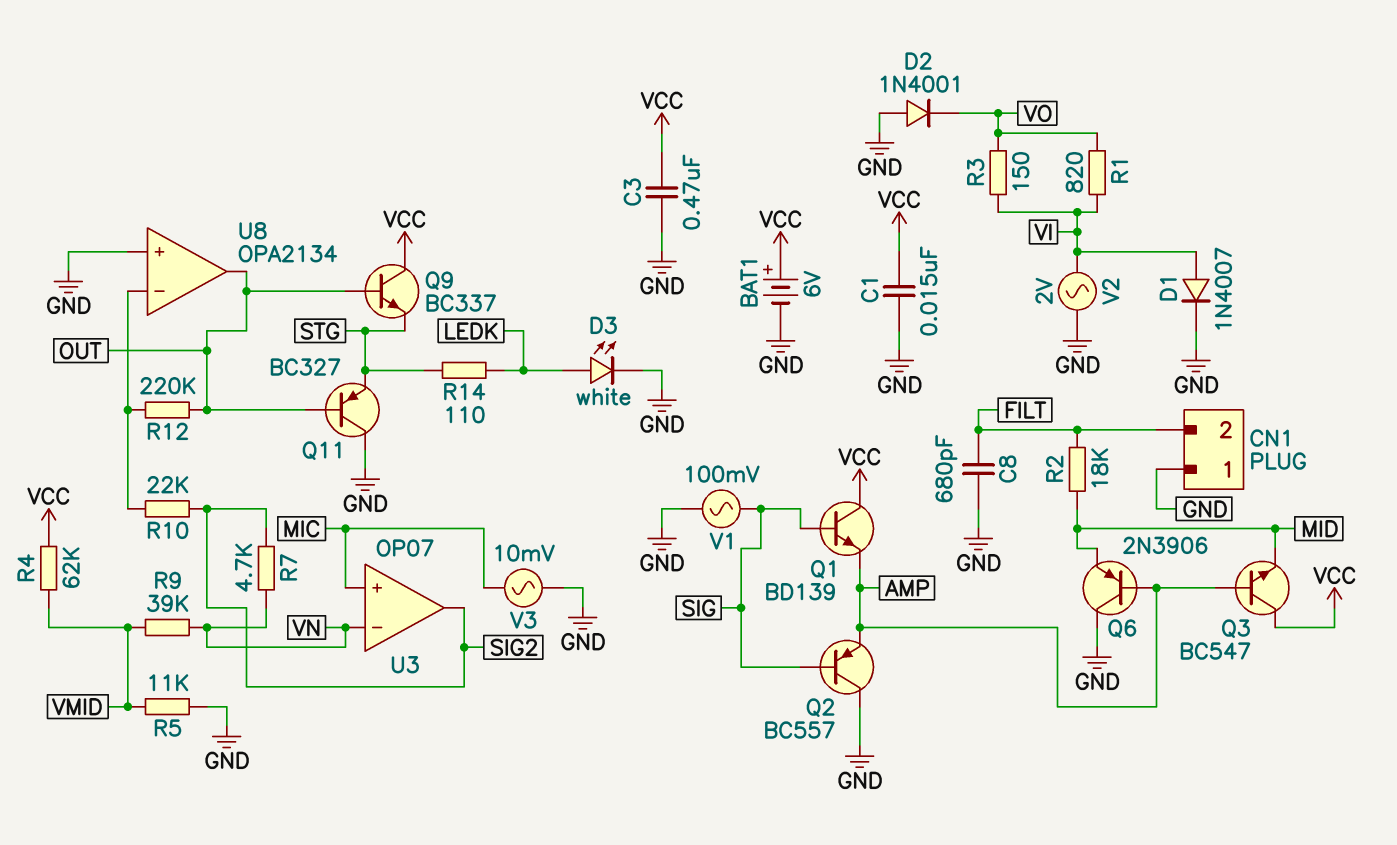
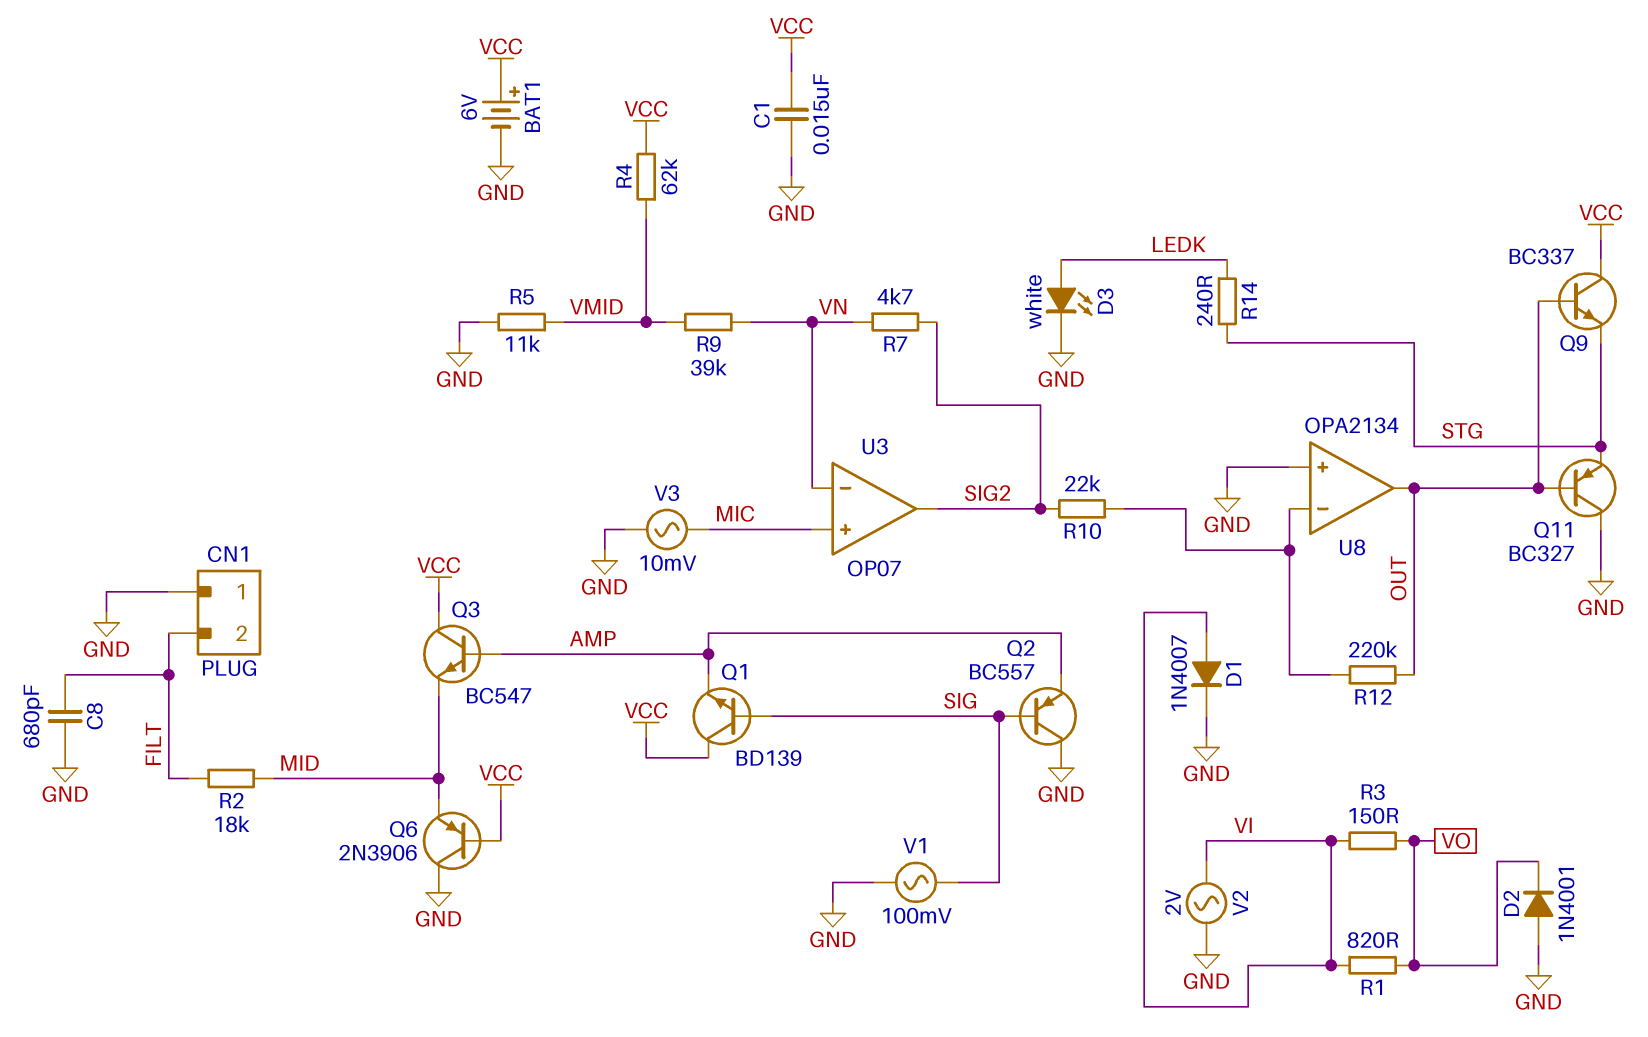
C3: 470nF (GND, VCC) -> none
Q6: PNP 2N3906 (B AMP, C GND, E MID) -> PNP 2N3906 (B VCC, C GND, E MID)
R14: 110 (LEDK, STG) -> 240 (LEDK, STG)

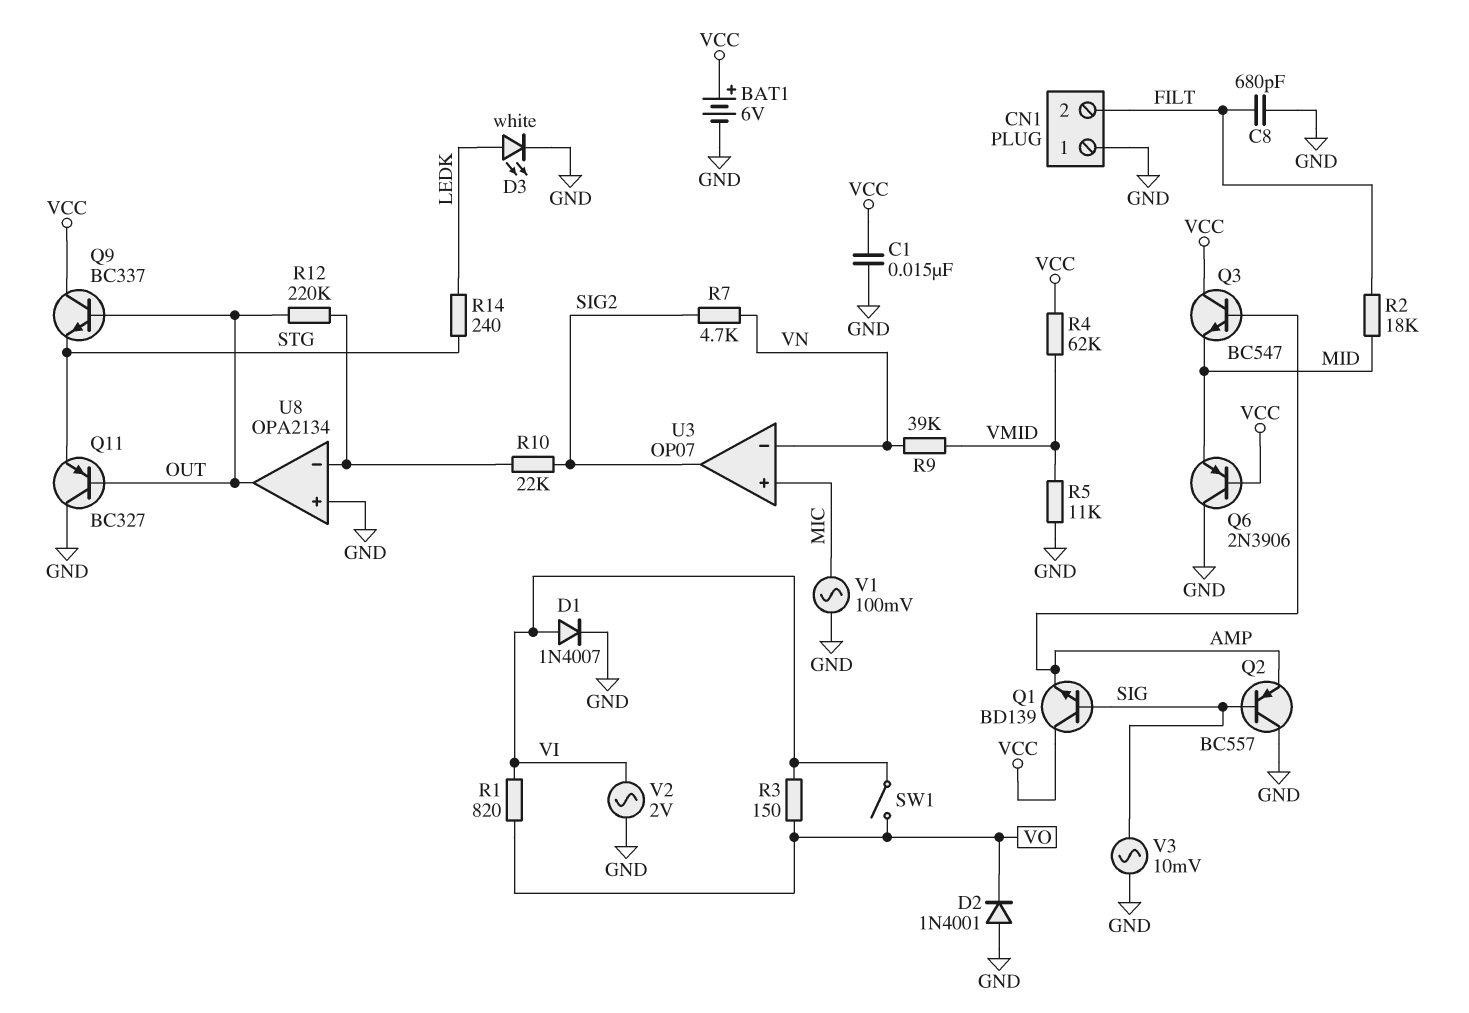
SW1: none -> switch (VI, VO)
V1: AC 100mV (GND, SIG) -> AC 100mV (GND, MIC)
V3: AC 10mV (GND, MIC) -> AC 10mV (GND, SIG)

